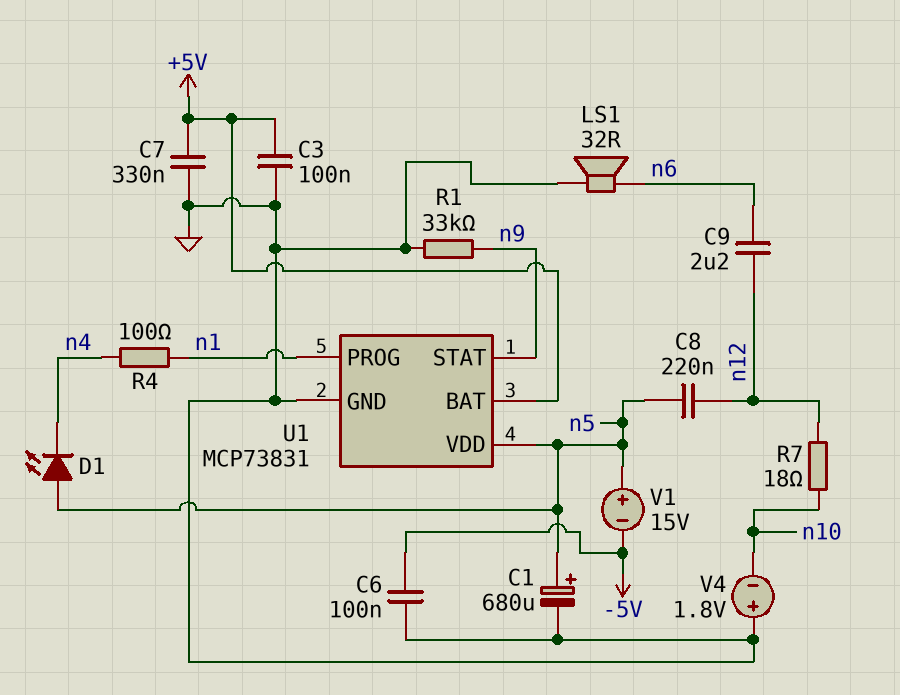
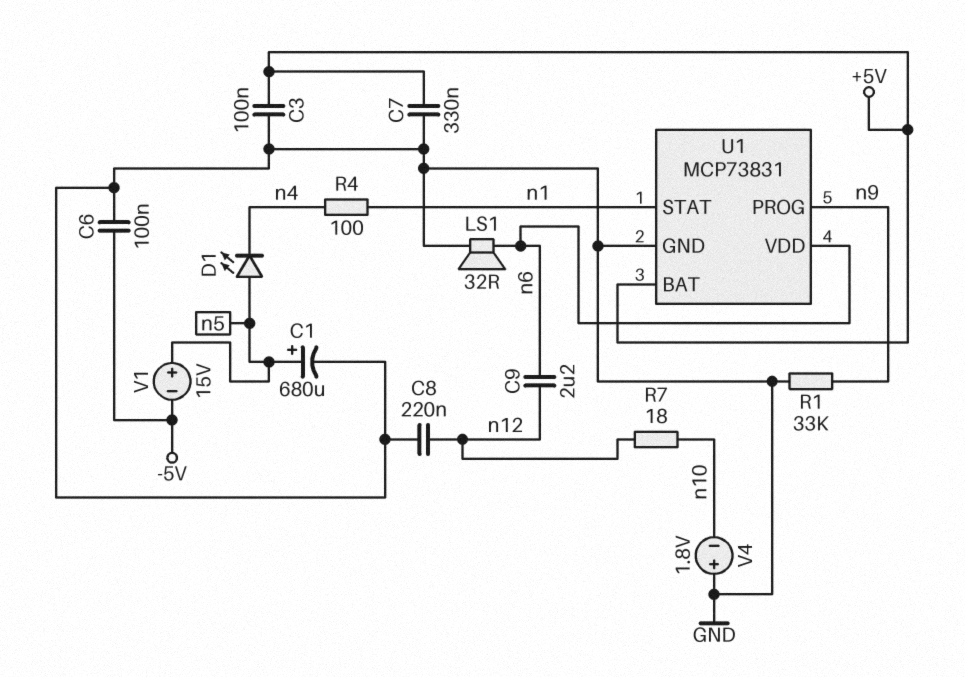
C8: 220nF (n5, n12) -> 220nF (GND, n12)
U1 pin PROG: n1 -> n9
U1 pin STAT: n9 -> n1
U1 pin VDD: n5 -> n6

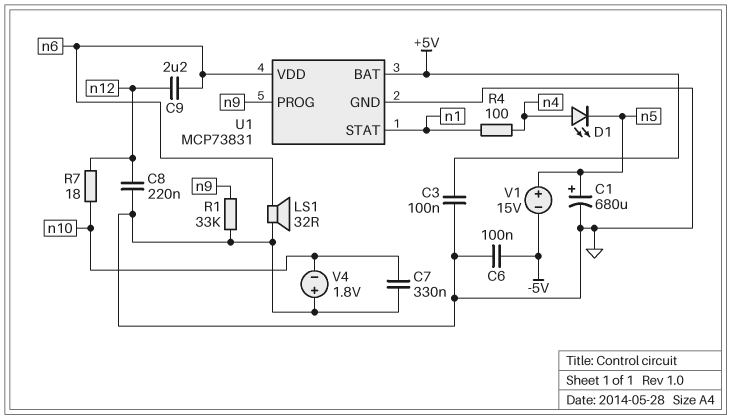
C7: 330nF (+5V, GND) -> 330nF (GND, n10)
D1: LED (A n5, K n4) -> LED (A n4, K n5)

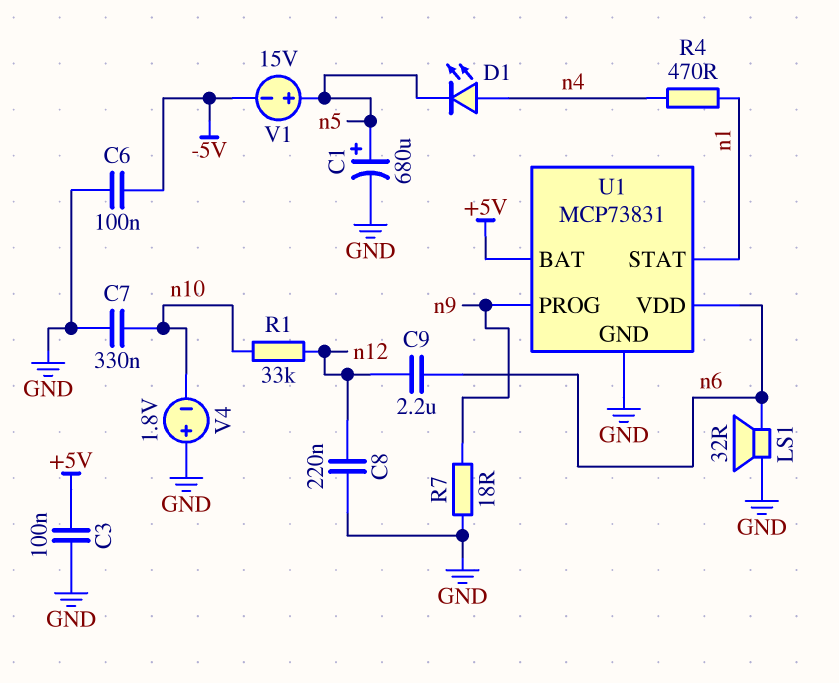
R1: 33k (GND, n9) -> 33k (n10, n12)
R4: 100 (n1, n4) -> 470 (n1, n4)
R7: 18 (n10, n12) -> 18 (GND, n9)

